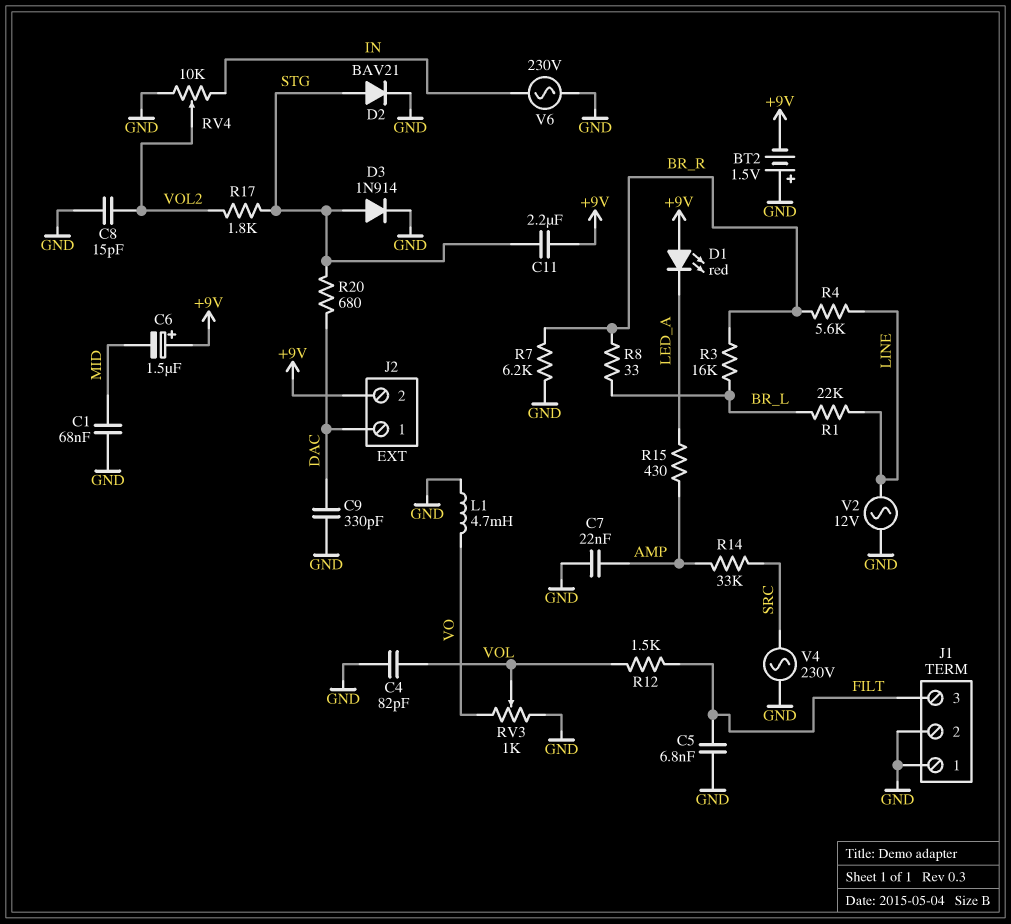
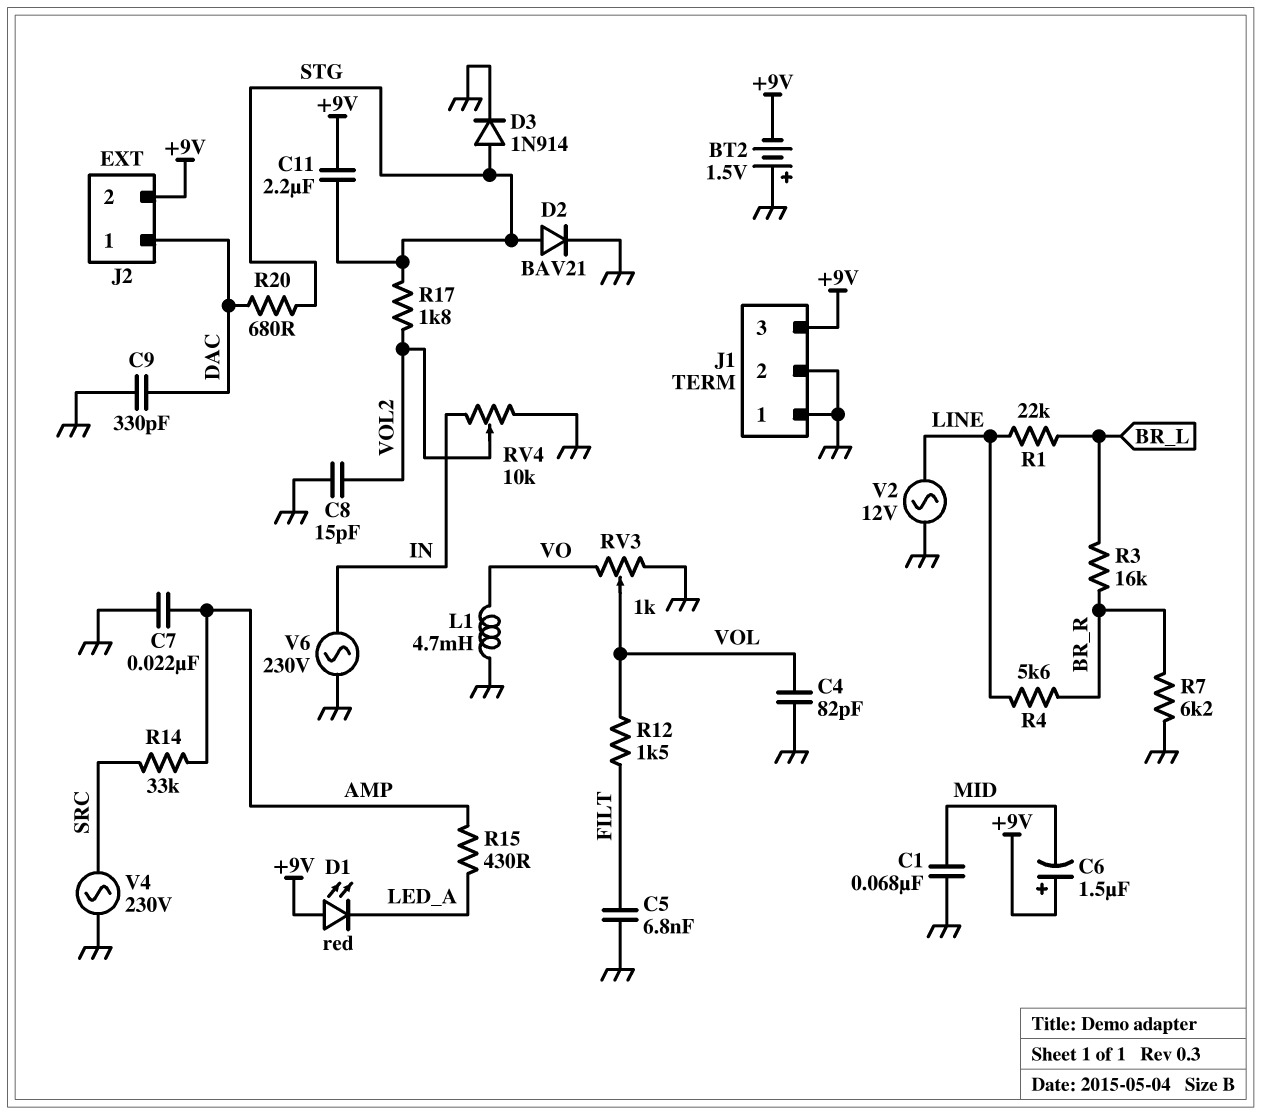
J1 pin 3: FILT -> +9V
R8: 33 (BR_L, BR_R) -> none

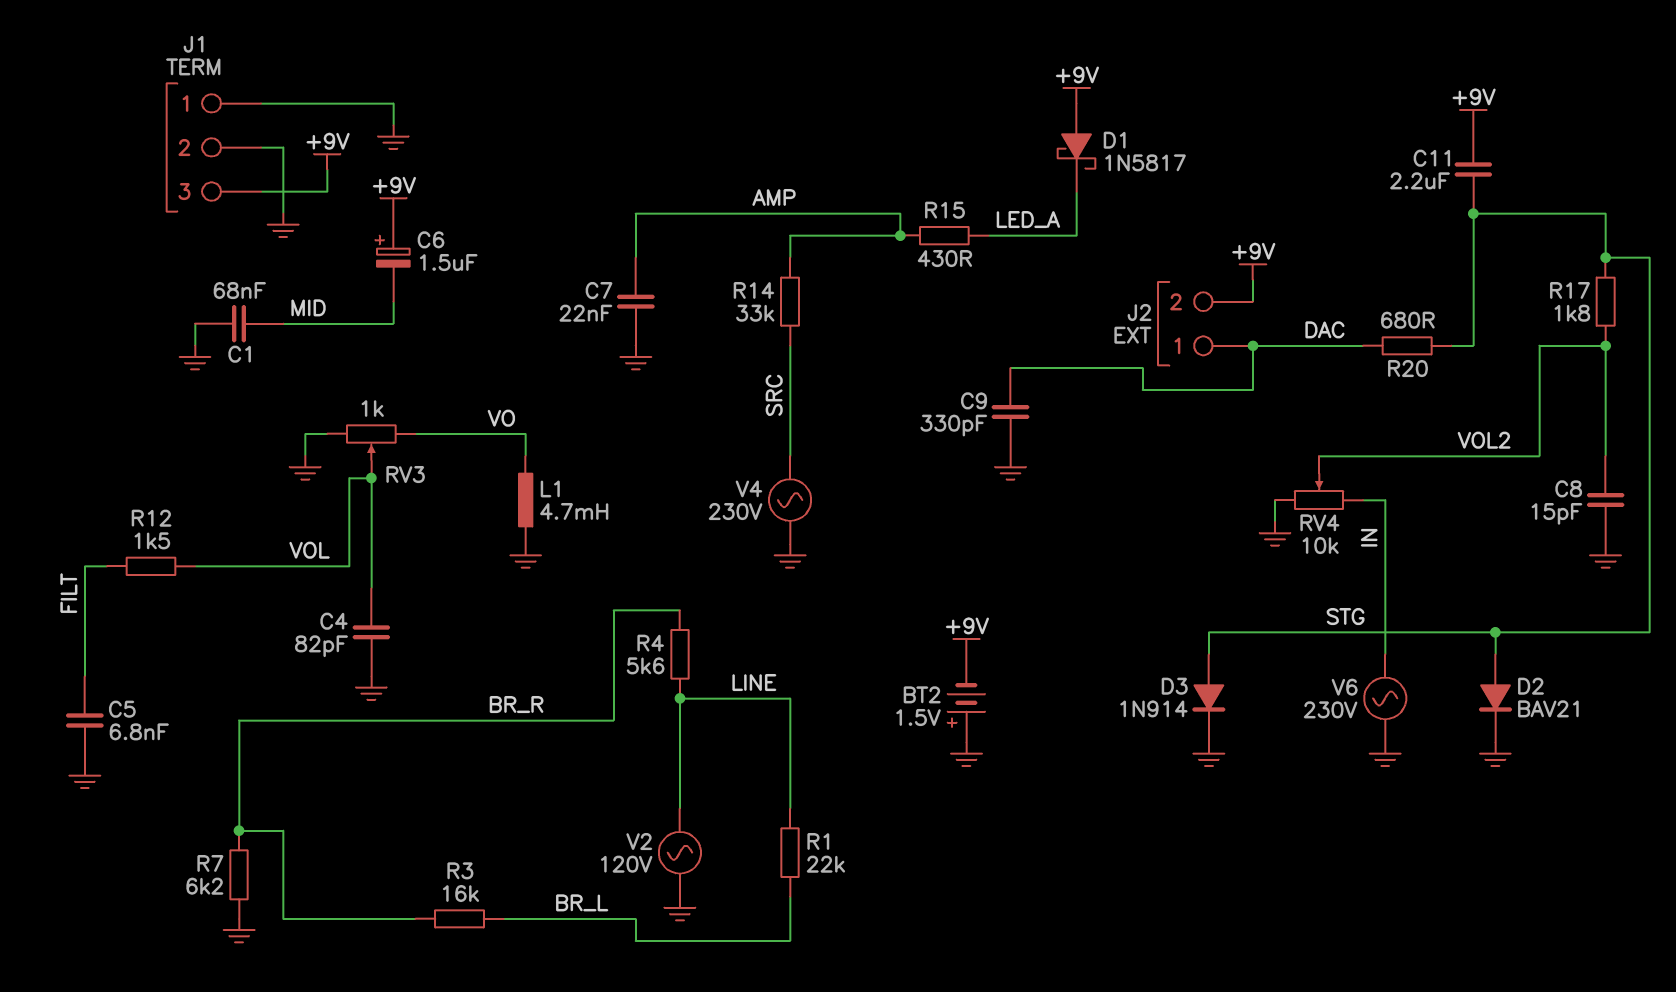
D1: LED red (A +9V, K LED_A) -> schottky 1N5817 (A +9V, K LED_A)
V2: AC 12V (GND, LINE) -> AC 120V (GND, LINE)

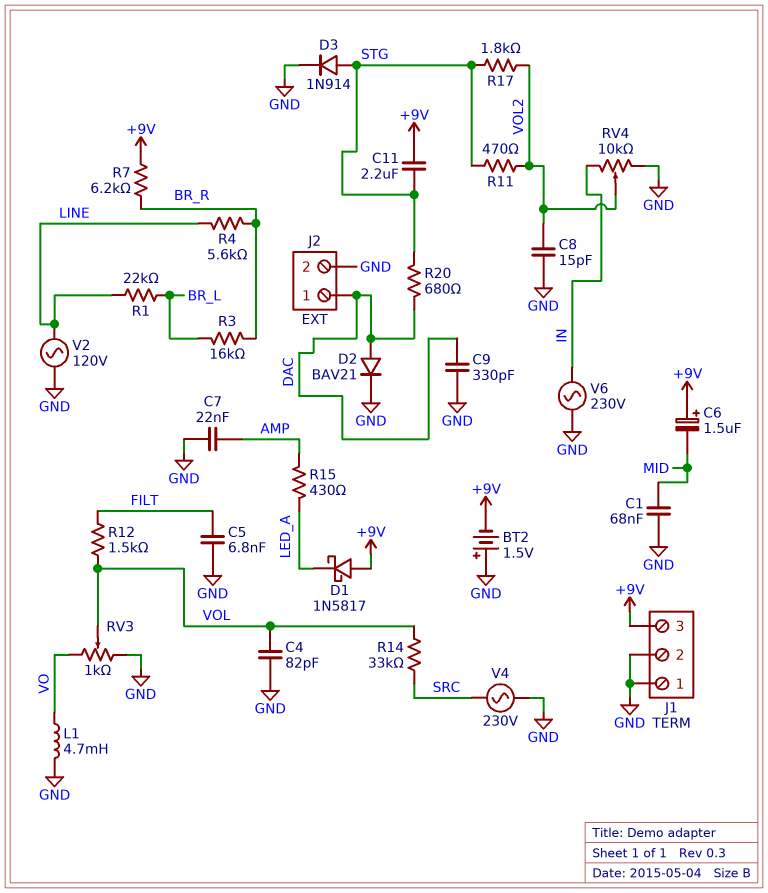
D2: diode BAV21 (A STG, K GND) -> diode BAV21 (A DAC, K GND)
J2 pin 2: +9V -> GND
R7: 6.2k (BR_R, GND) -> 6.2k (+9V, BR_R)
R11: none -> 470 (STG, VOL2)
R14: 33k (AMP, SRC) -> 33k (SRC, VOL)

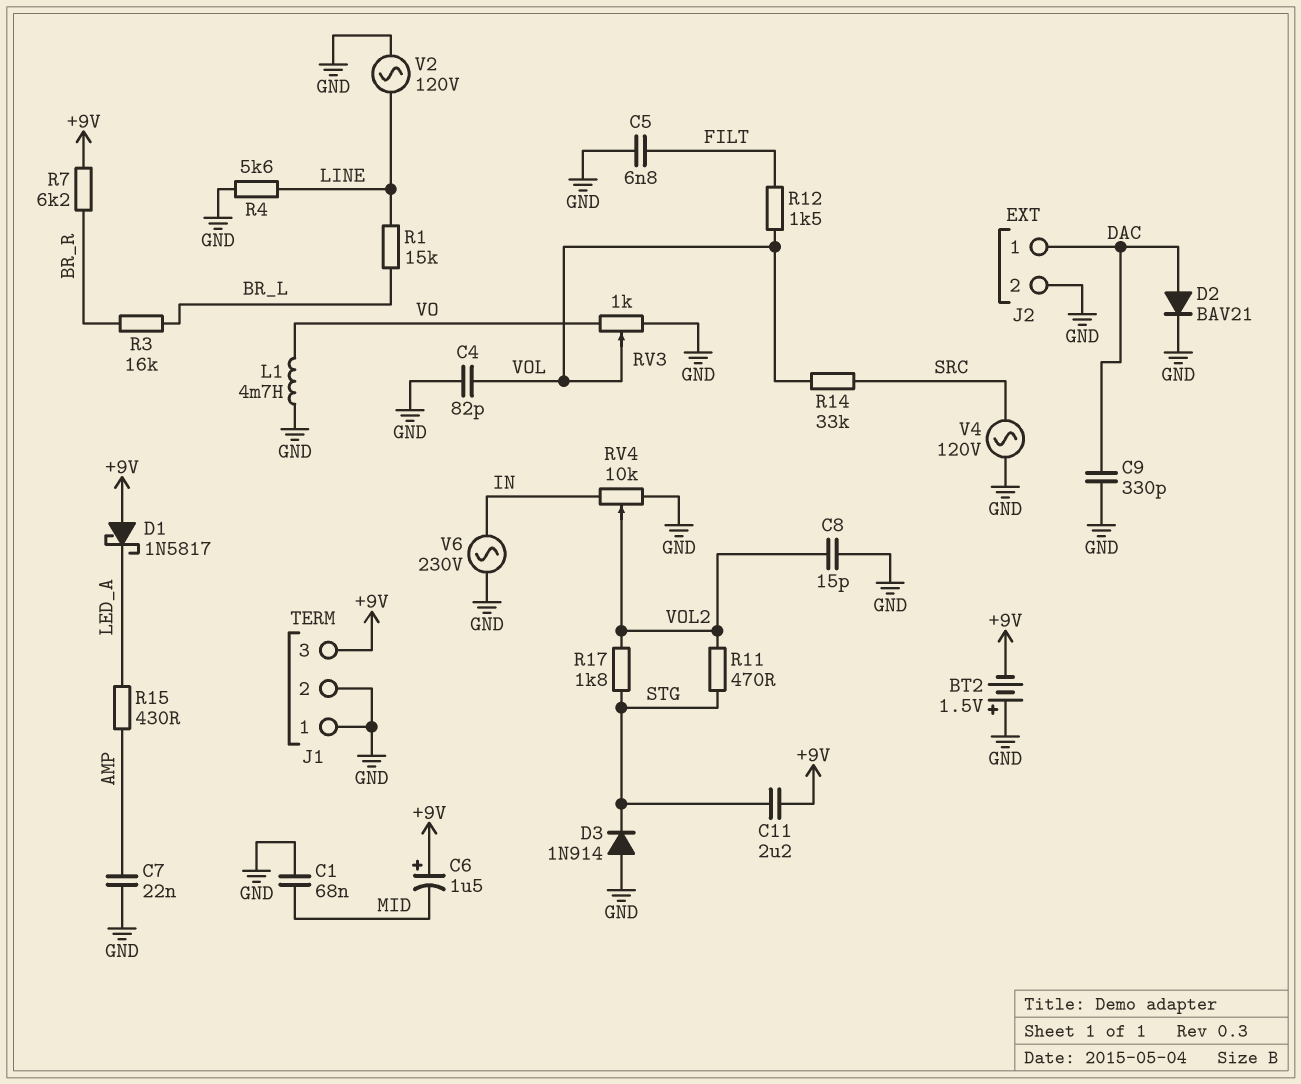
D3: diode 1N914 (A STG, K GND) -> diode 1N914 (A GND, K STG)
R1: 22k (BR_L, LINE) -> 15k (BR_L, LINE)
R4: 5.6k (BR_R, LINE) -> 5.6k (GND, LINE)
R20: 680 (DAC, STG) -> none
V4: AC 230V (GND, SRC) -> AC 120V (GND, SRC)

